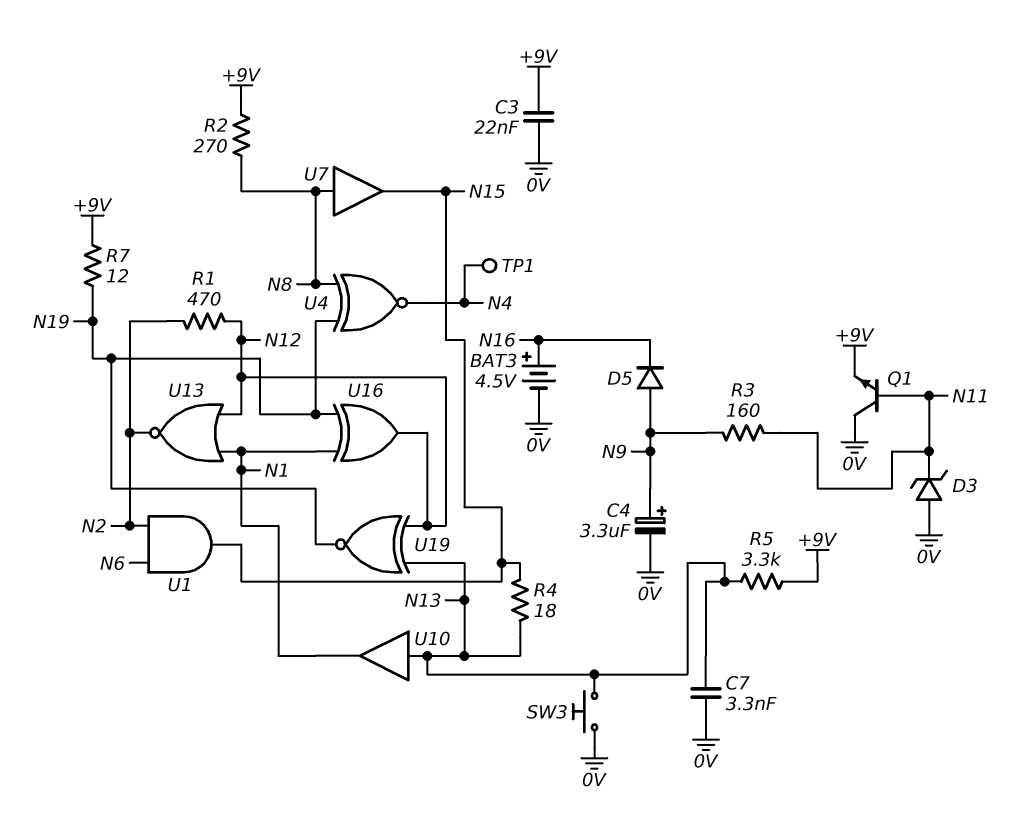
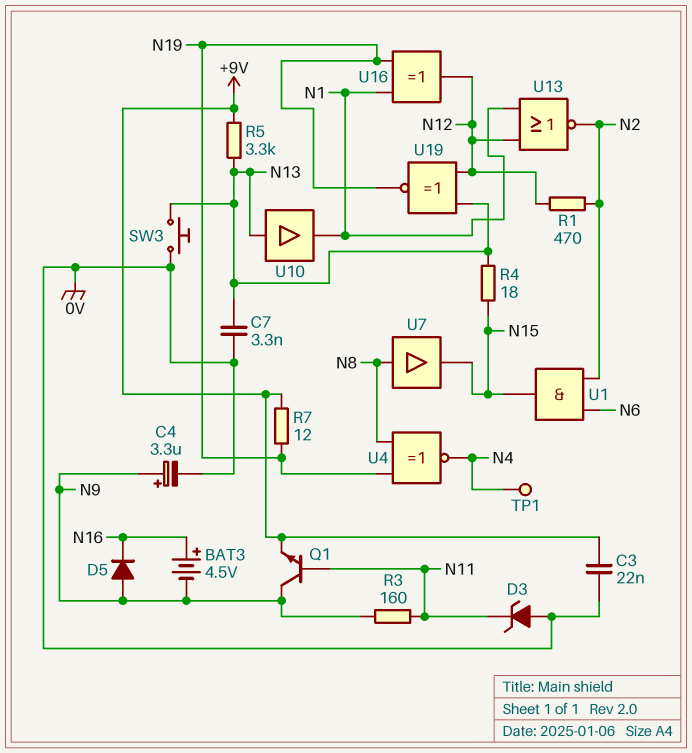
BAT3: 4.5V (plus N16, minus 0V) -> 4.5V (plus N16, minus N9)
Q1: NPN (B N11, C 0V, E +9V) -> NPN (B N11, C N9, E +9V)
R2: 270 (+9V, N8) -> none

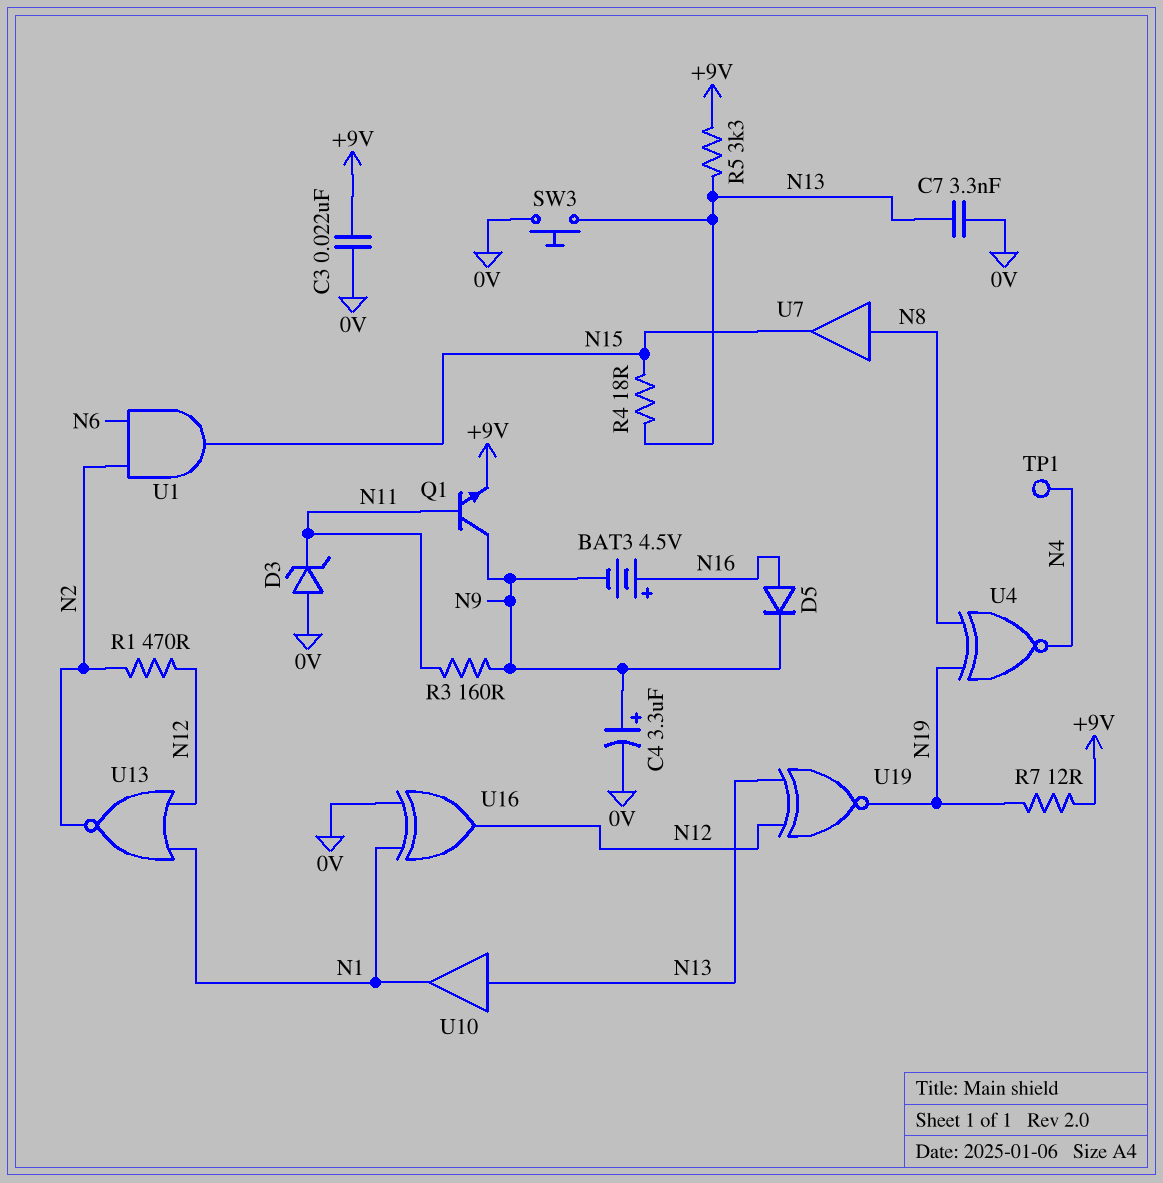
D5: diode (A N9, K N16) -> diode (A N16, K N9)
U16: XOR (in N1, in N19, out N12) -> XOR (in 0V, in N1, out N12)

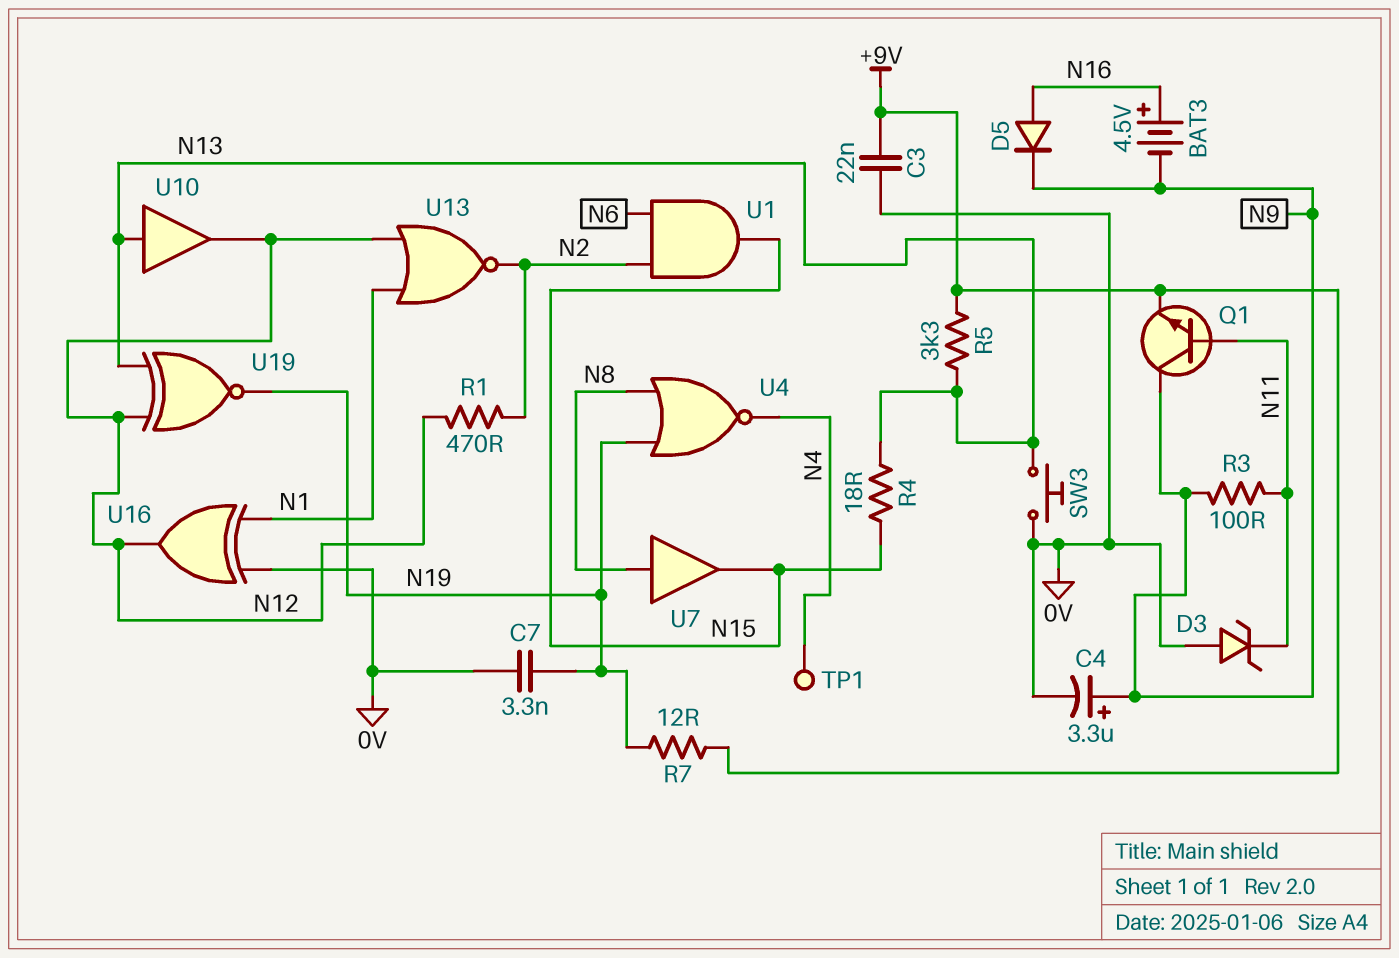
C7: 3.3nF (0V, N13) -> 3.3nF (0V, N19)
R3: 160 (N9, N11) -> 100 (N9, N11)
U4: XNOR (in N8, in N19, out N4) -> NOR (in N8, in N19, out N4)
U10: buffer (in N13, out N1) -> buffer (in N13, out N12)

